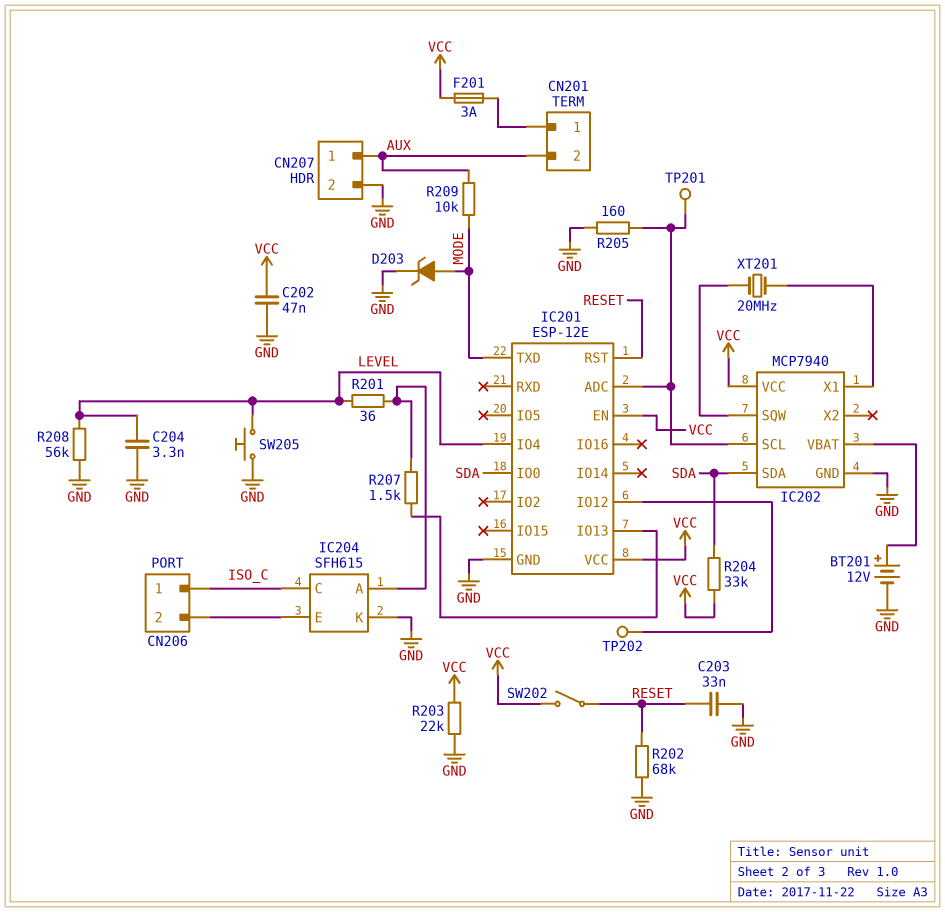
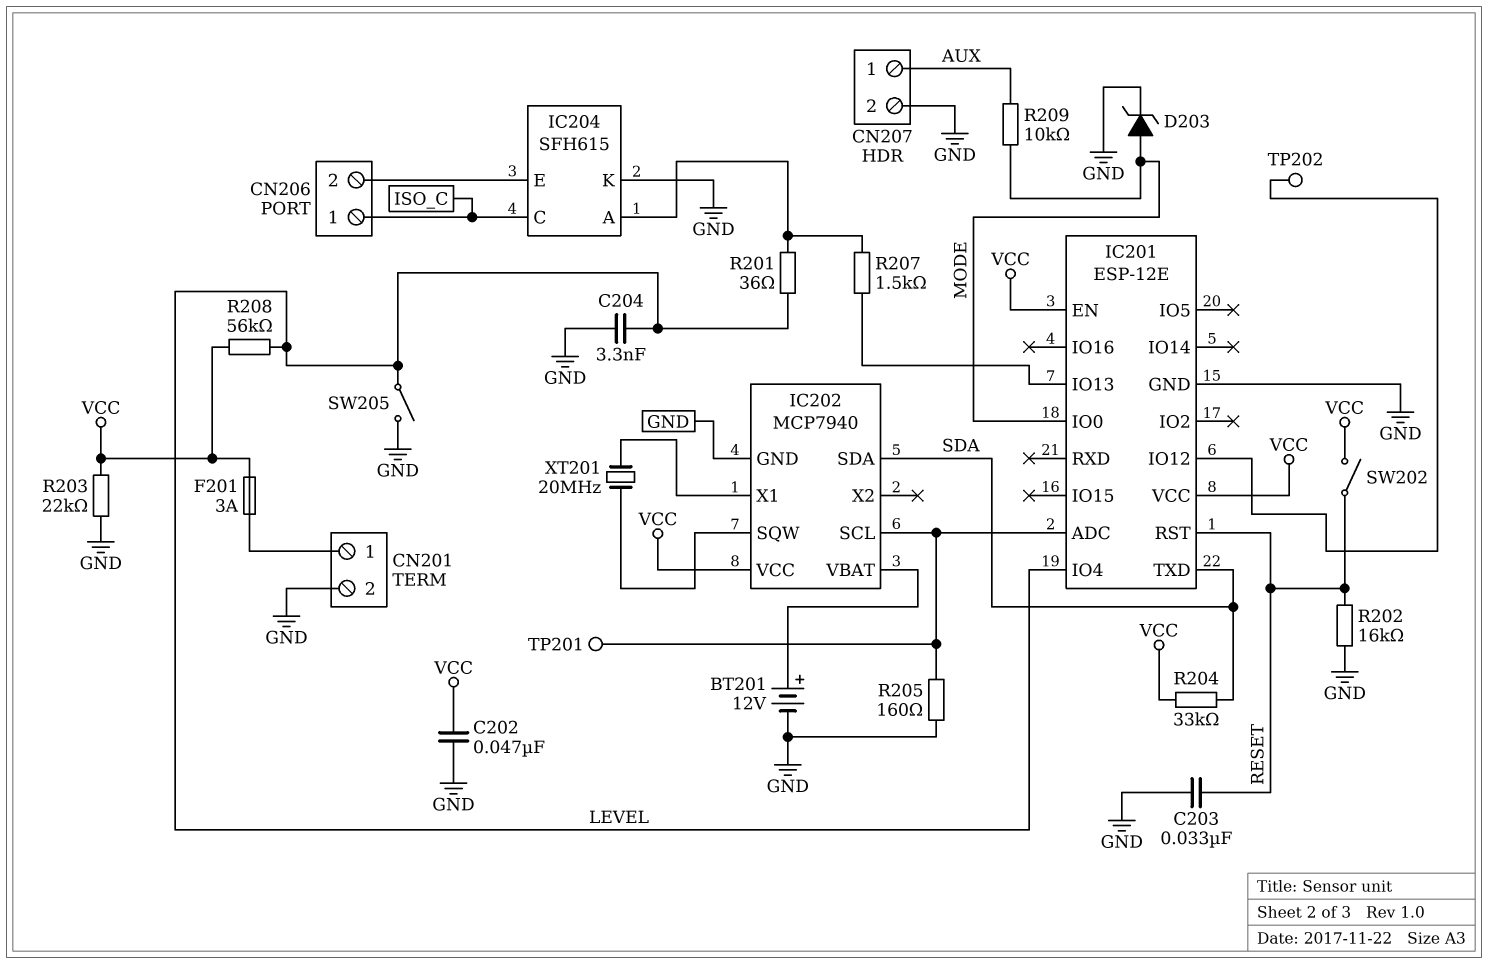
CN201 pin 2: AUX -> GND
IC201 pin IO0: SDA -> MODE
IC201 pin TXD: MODE -> SDA
R202: 68k (GND, RESET) -> 16k (GND, RESET)
R208: 56k (GND, LEVEL) -> 56k (LEVEL, VCC)
SW205: button (GND, LEVEL) -> switch (GND, LEVEL)

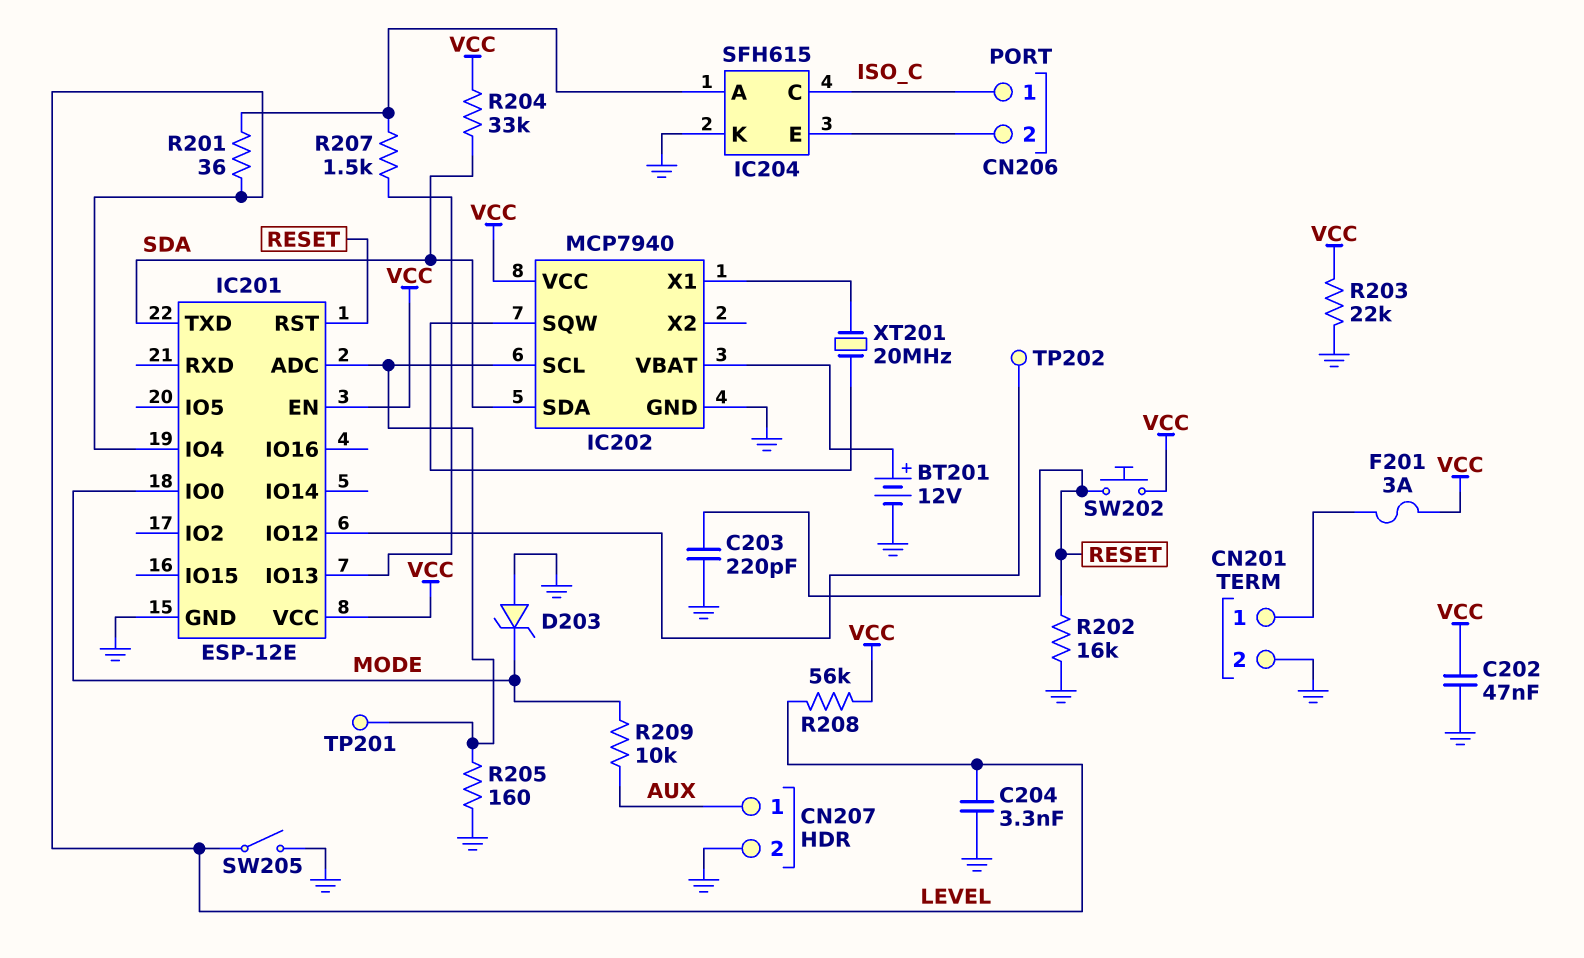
C203: 33nF (GND, RESET) -> 220pF (GND, RESET)
D203: zener (A MODE, K GND) -> zener (A GND, K MODE)
SW202: switch (RESET, VCC) -> button (RESET, VCC)

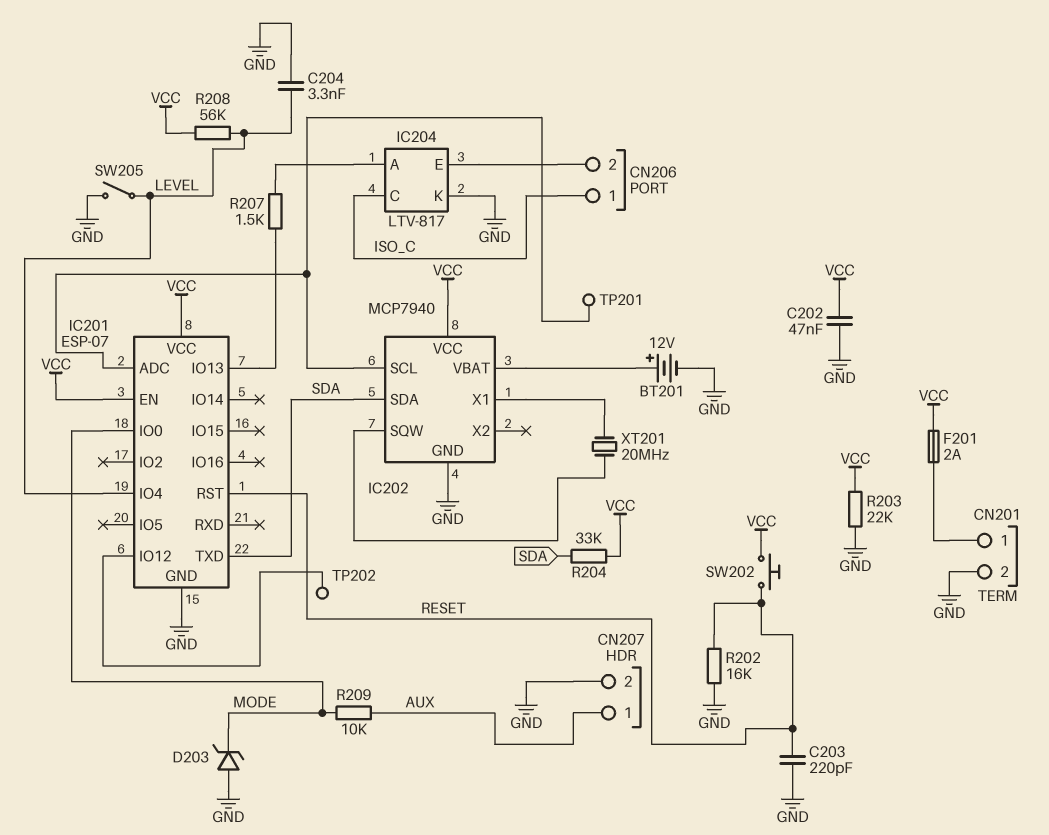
F201: 3A (CN201/1, VCC) -> 2A (CN201/1, VCC)
IC201: ESP-12E -> ESP-07
IC204: SFH615 -> LTV-817
R201: 36 (IC204/A, LEVEL) -> none
R205: 160 (GND, IC201/ADC) -> none

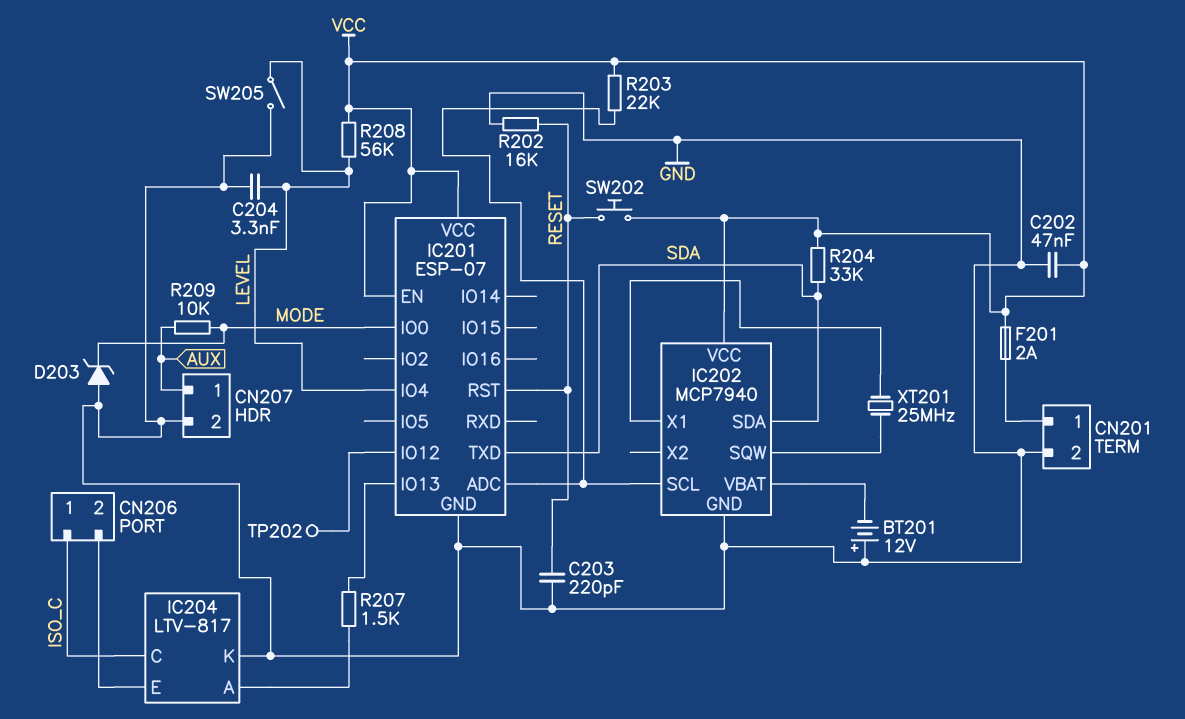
BT201: 12V (plus IC202/VBAT, minus GND) -> 12V (plus GND, minus IC202/VBAT)
R203: 22k (GND, VCC) -> 22k (IC201/ADC, VCC)
TP201: test point (IC201/ADC) -> none
XT201: 20MHz (IC202/SQW, IC202/X1) -> 25MHz (IC202/SQW, IC202/X1)

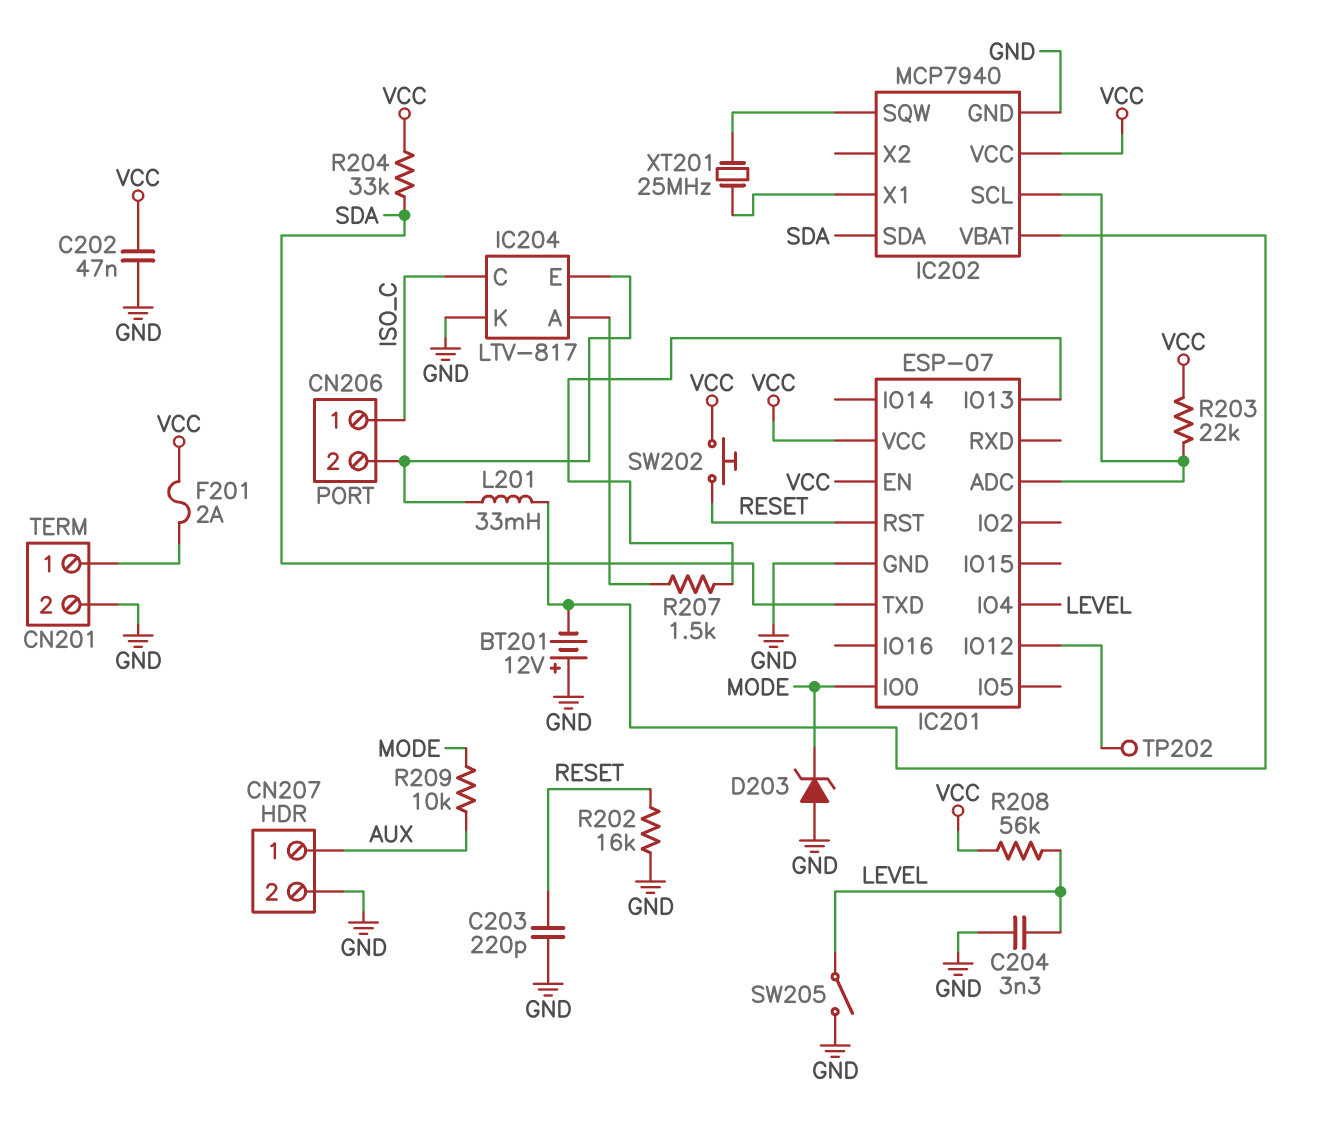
L201: none -> 33mH (CN206/2, IC202/VBAT)

